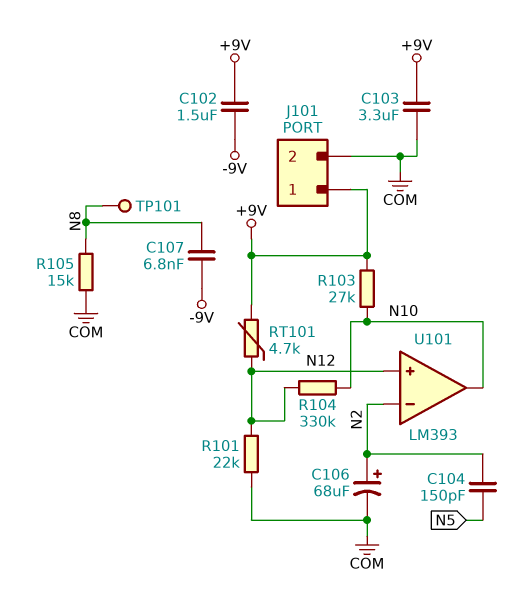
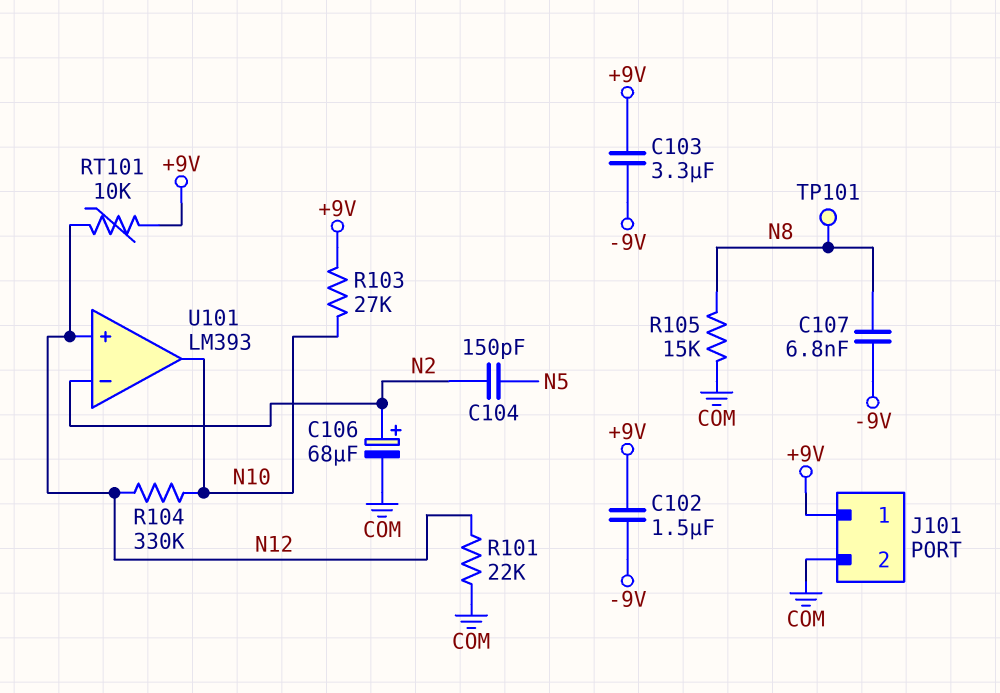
C103: 3.3uF (+9V, COM) -> 3.3uF (+9V, -9V)
RT101: 4.7k (+9V, N12) -> 10k (+9V, N12)

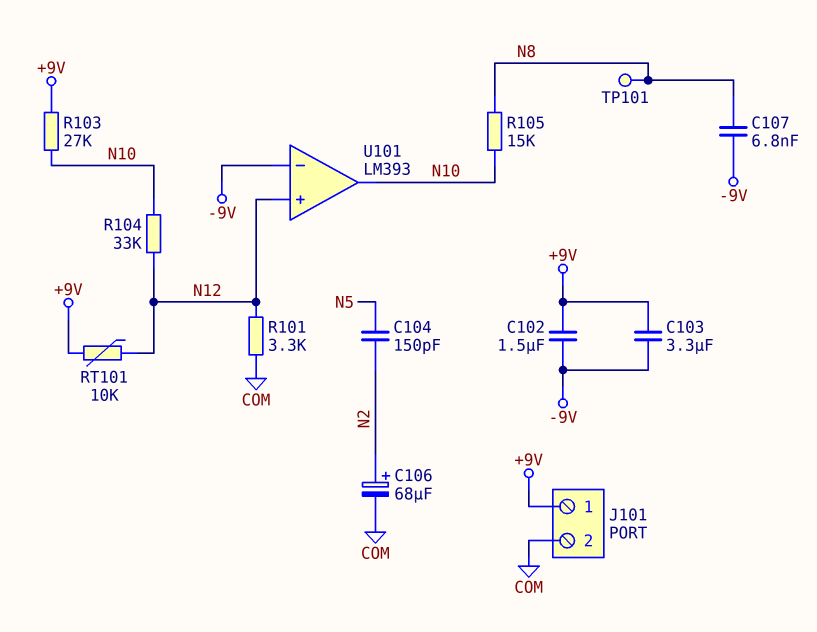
R101: 22k (COM, N12) -> 3.3k (COM, N12)
R104: 330k (N10, N12) -> 33k (N10, N12)
R105: 15k (COM, N8) -> 15k (N8, N10)
U101 pin in-: N2 -> -9V

